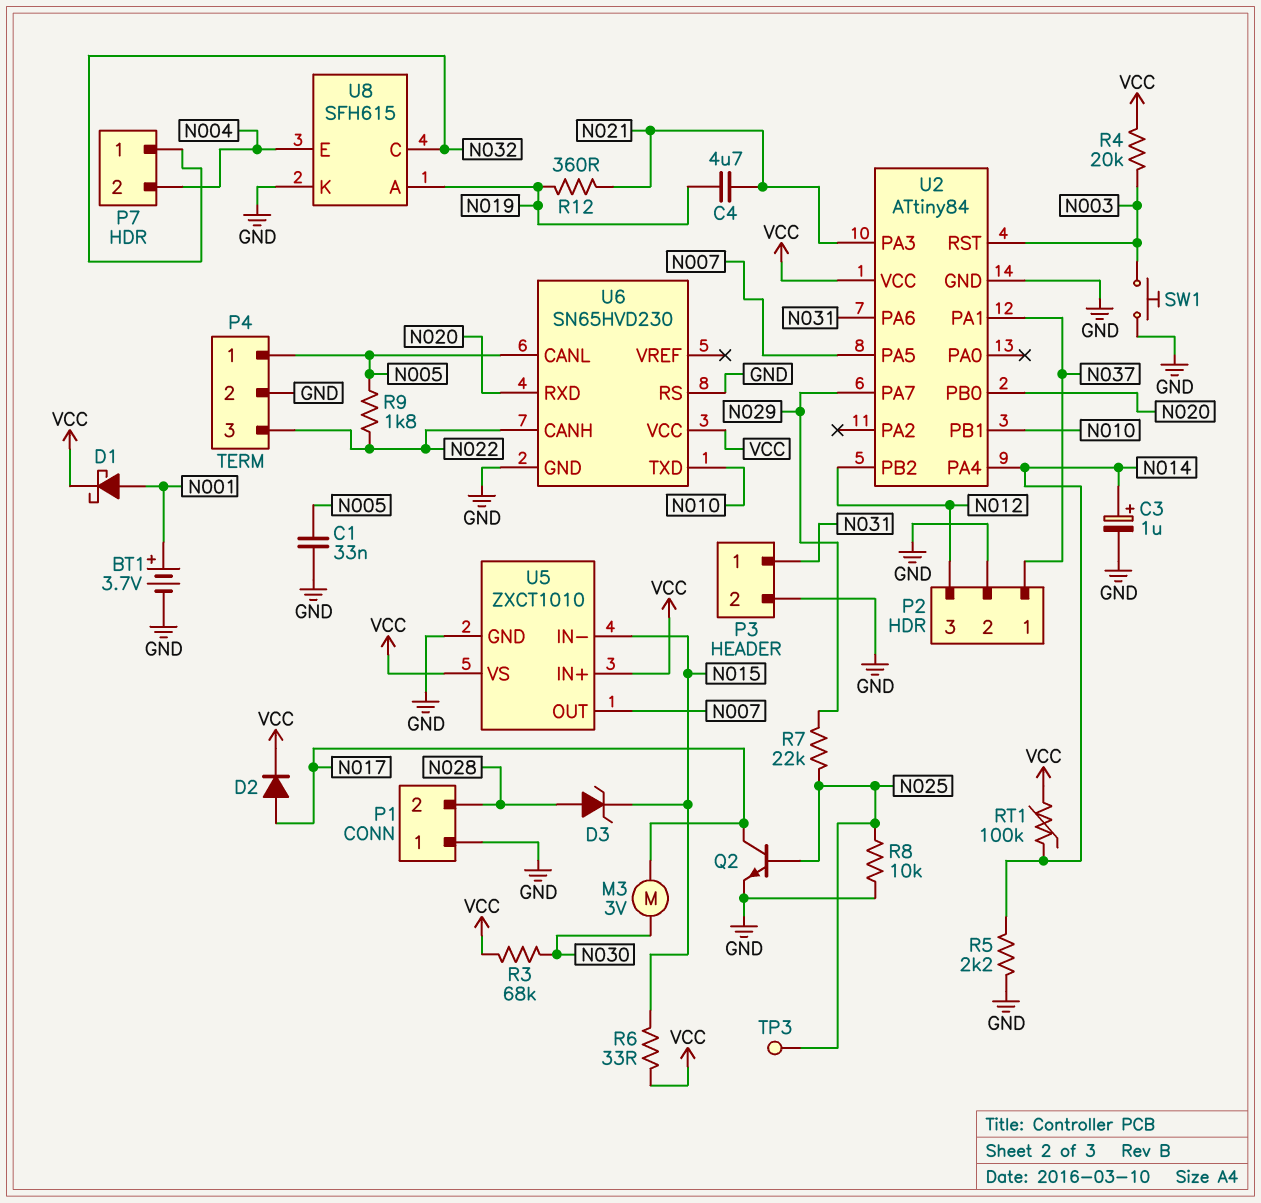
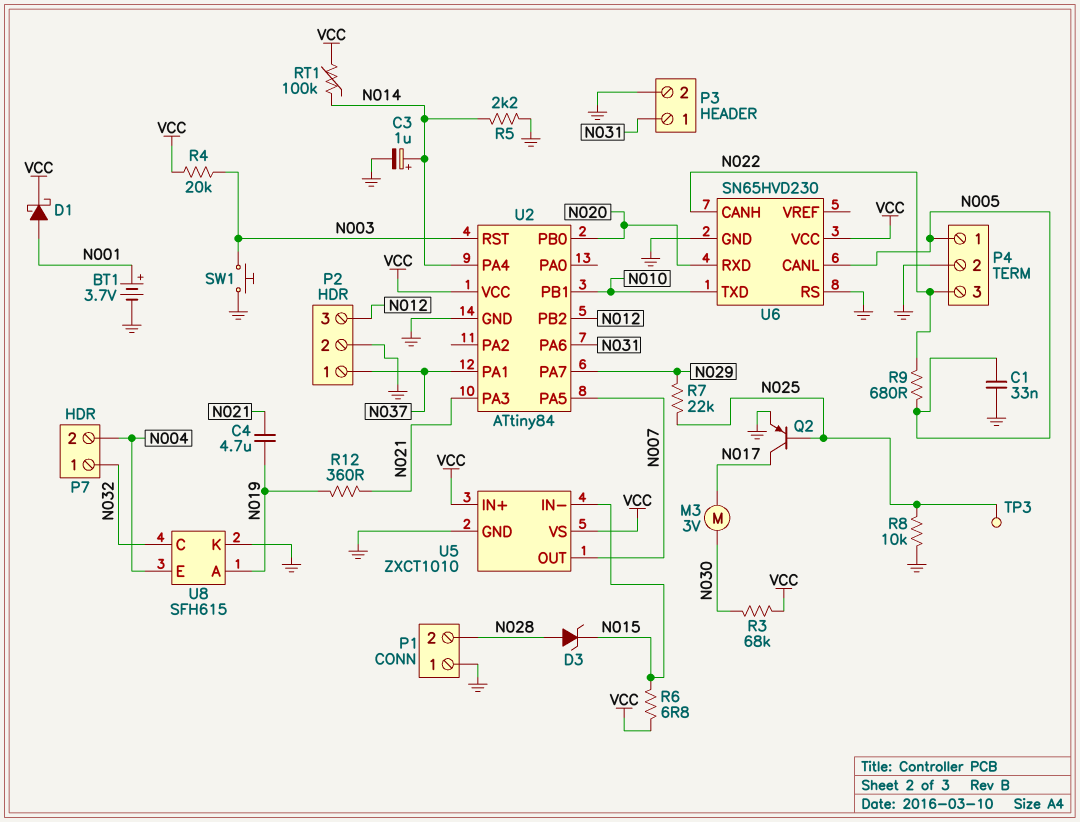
D2: diode (A N017, K VCC) -> none
Q2: NPN (B N025, C N017, E GND) -> PNP (B N025, C N017, E GND)
R6: 33 (N015, VCC) -> 6.8 (N015, VCC)
R9: 1.8k (N005, N022) -> 680 (N005, N022)

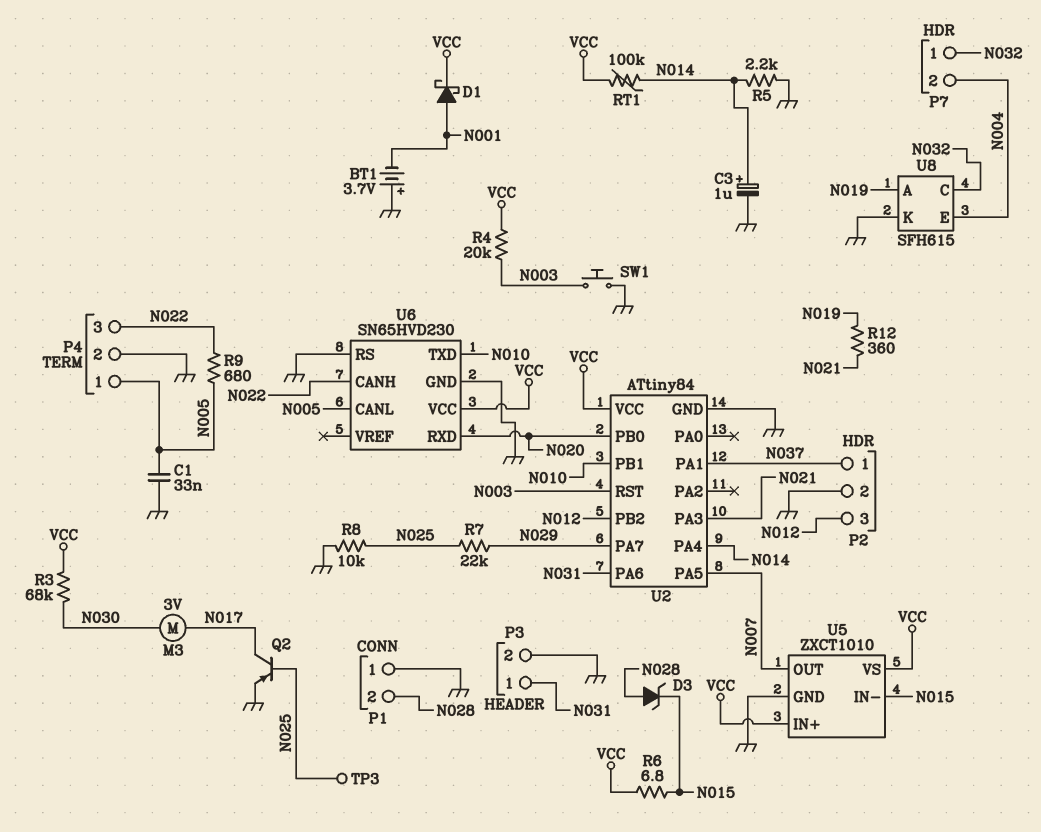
BT1: 3.7V (plus N001, minus GND) -> 3.7V (plus GND, minus N001)
C4: 4.7uF (N019, N021) -> none

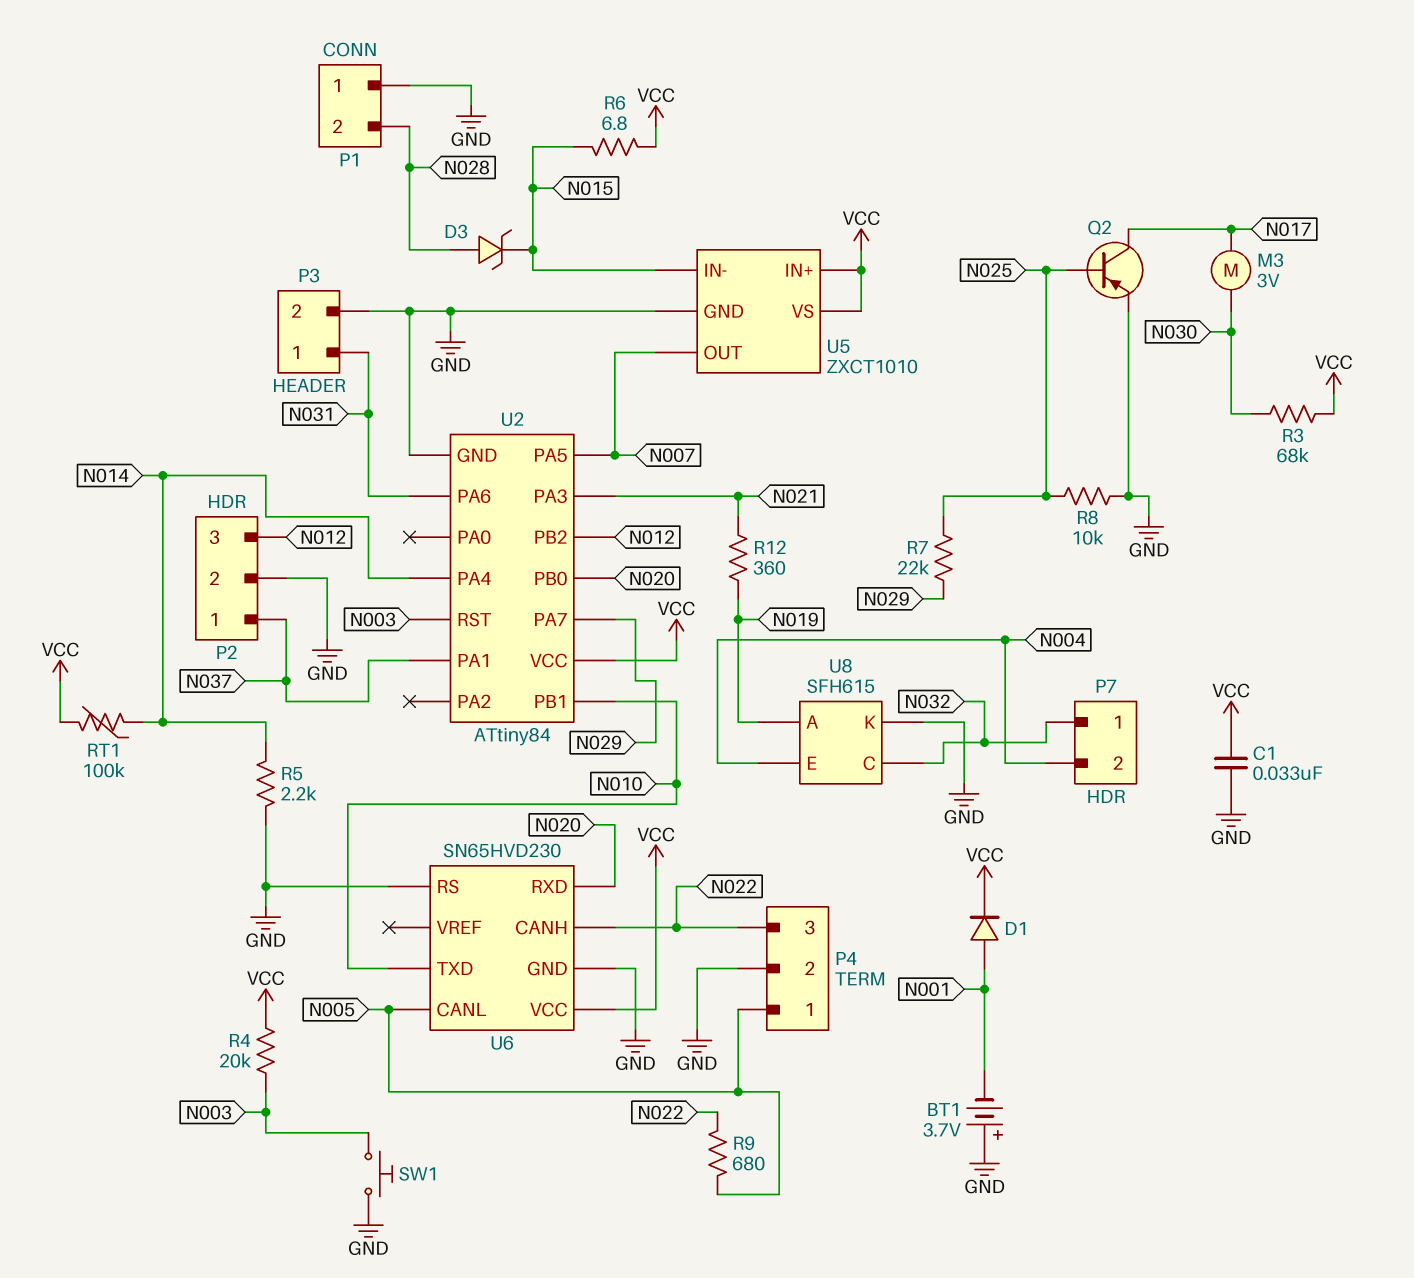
C1: 33nF (GND, N005) -> 33nF (GND, VCC)
C3: 1uF (plus N014, minus GND) -> none
D1: schottky (A N001, K VCC) -> diode (A N001, K VCC)
TP3: test point (N025) -> none

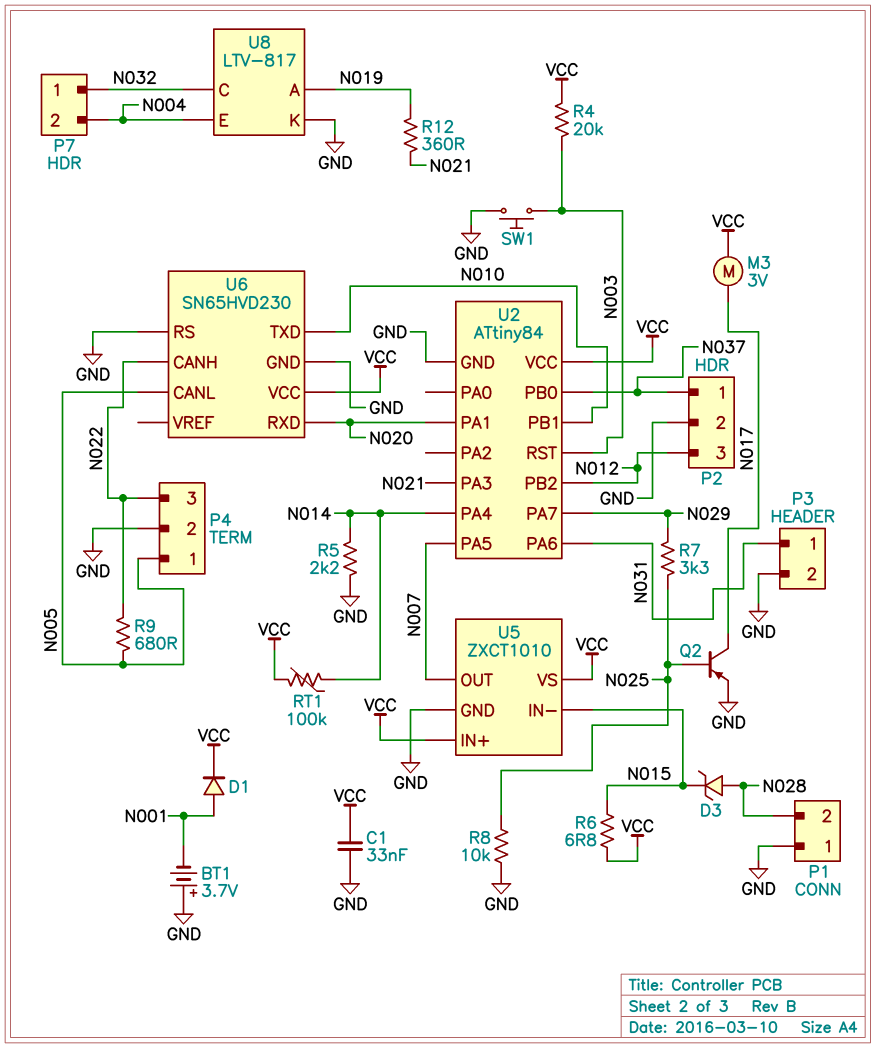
M3: motor 3V (N017, N030) -> motor 3V (N017, VCC)
R3: 68k (N030, VCC) -> none
R7: 22k (N025, N029) -> 3.3k (N025, N029)
U2 pin PA1: N037 -> N020
U2 pin PB0: N020 -> N037
U8: SFH615 -> LTV-817

